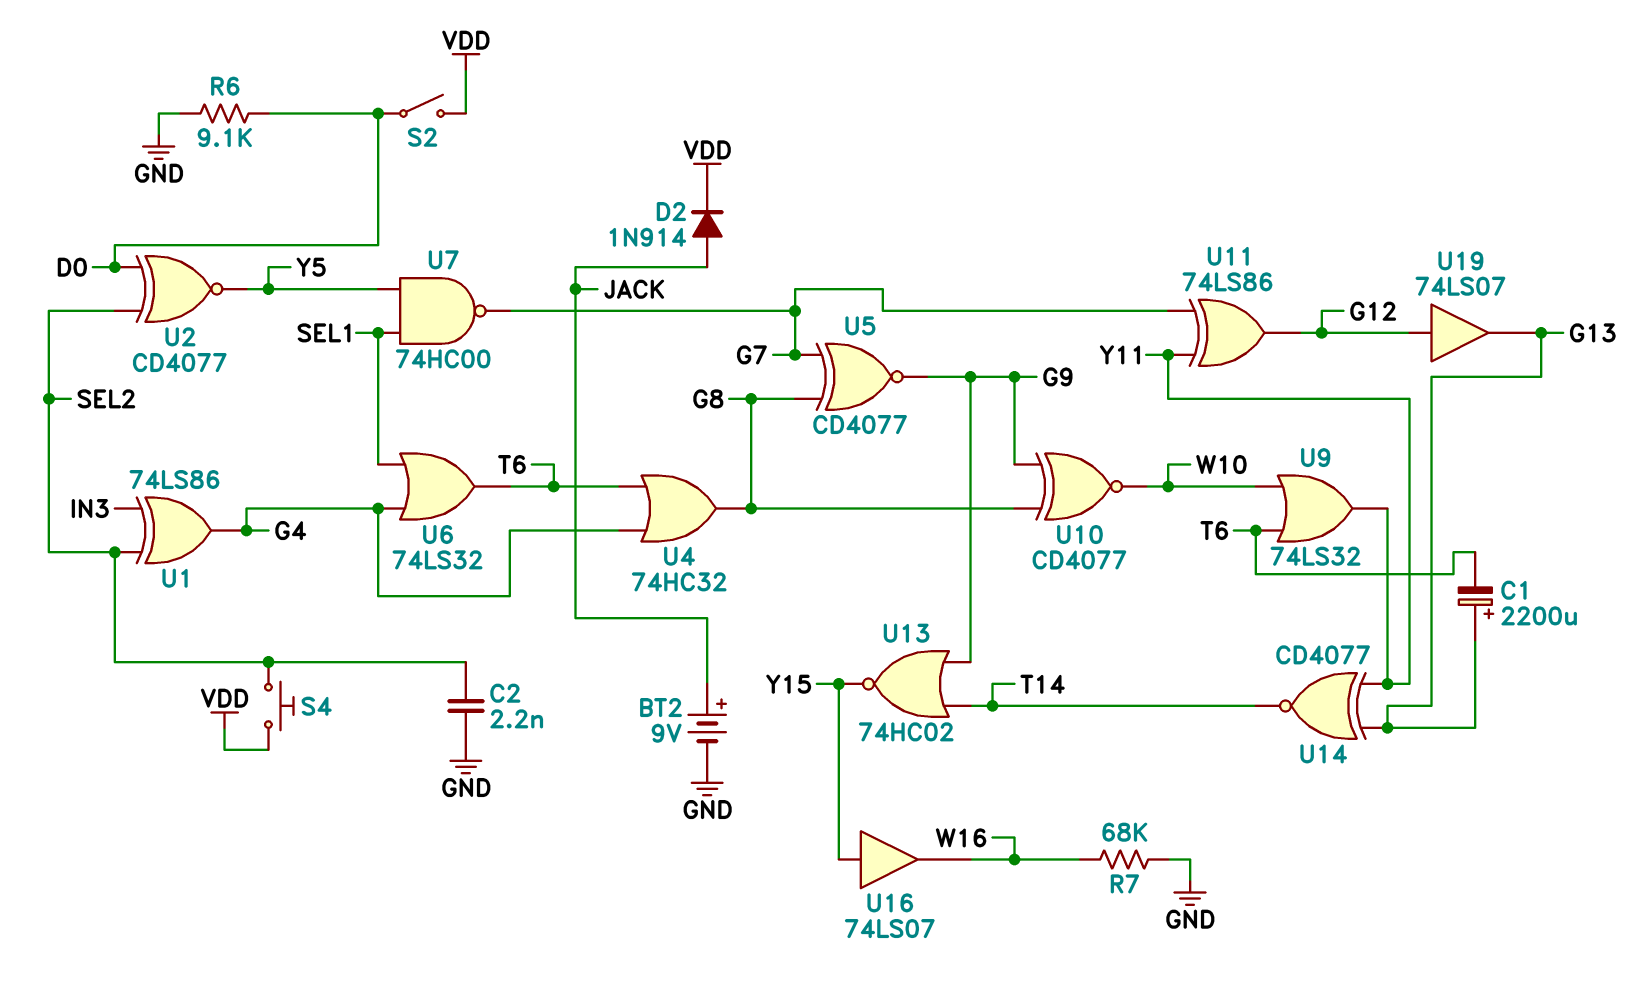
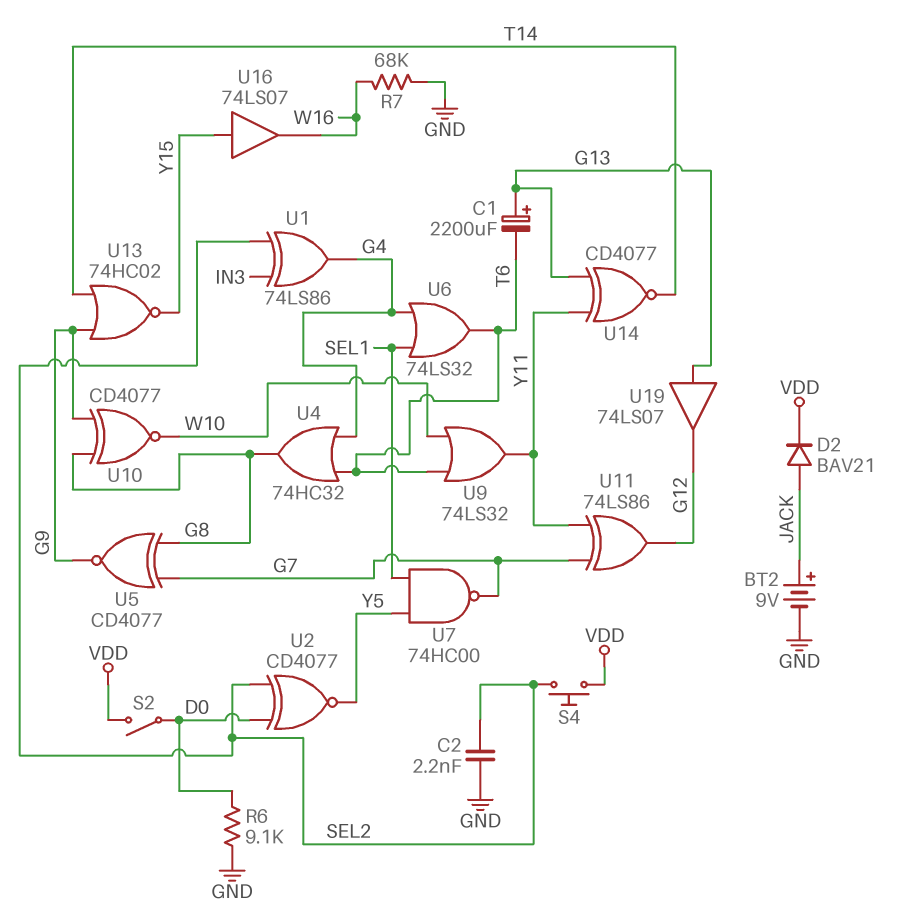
D2: diode 1N914 (A JACK, K VDD) -> diode BAV21 (A JACK, K VDD)
U19: buffer 74LS07 (in G12, out G13) -> buffer 74LS07 (in G13, out G12)

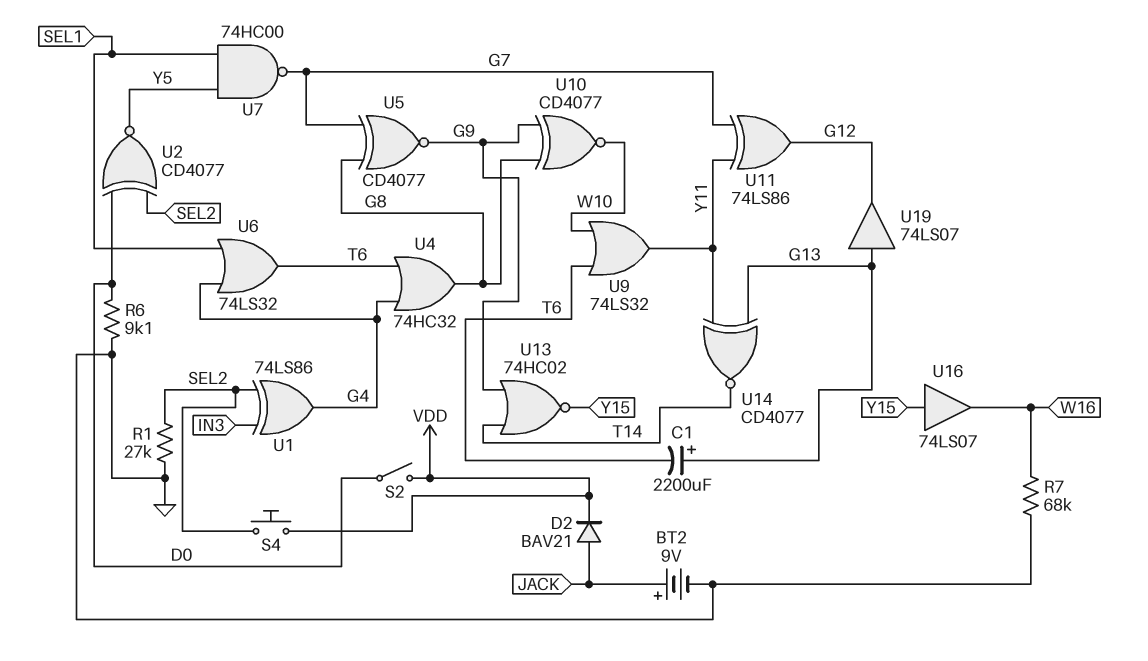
C2: 2.2nF (GND, SEL2) -> none
R1: none -> 27k (GND, SEL2)

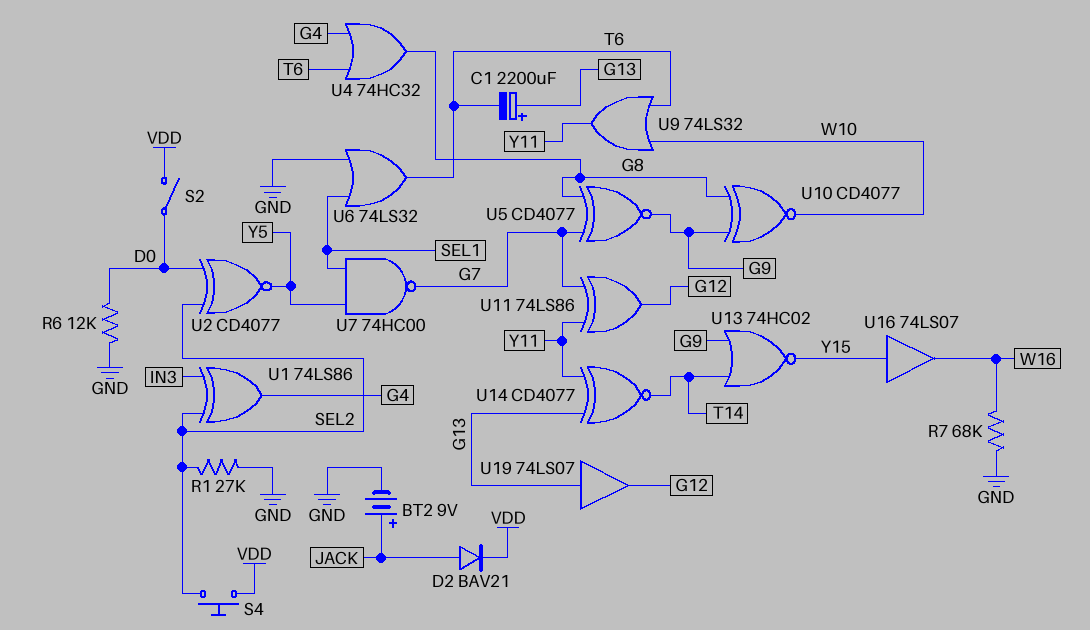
R6: 9.1k (D0, GND) -> 12k (D0, GND)
U6: OR 74LS32 (in G4, in SEL1, out T6) -> OR 74LS32 (in GND, in SEL1, out T6)

